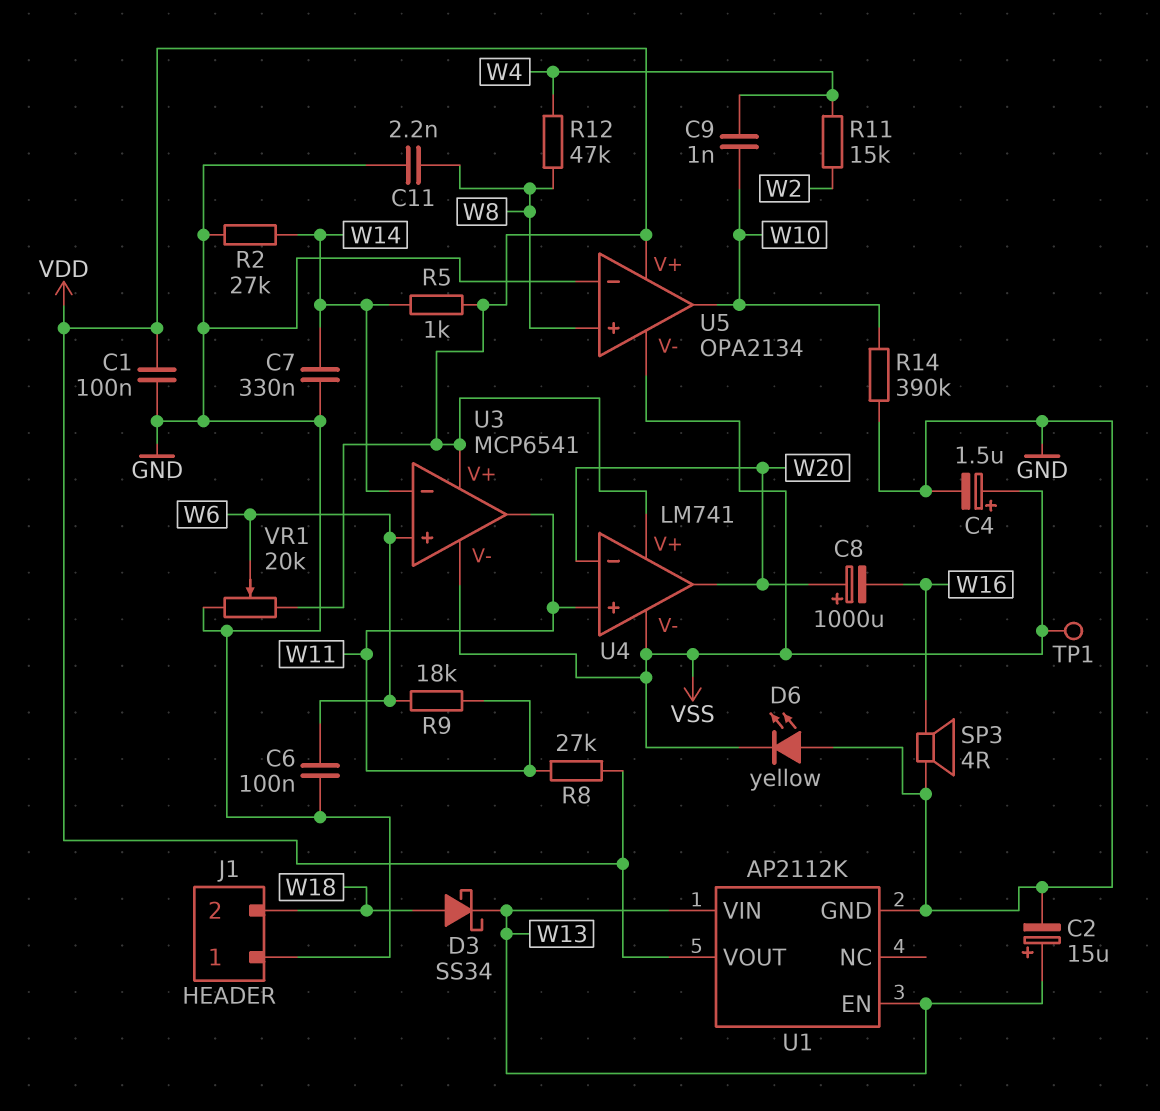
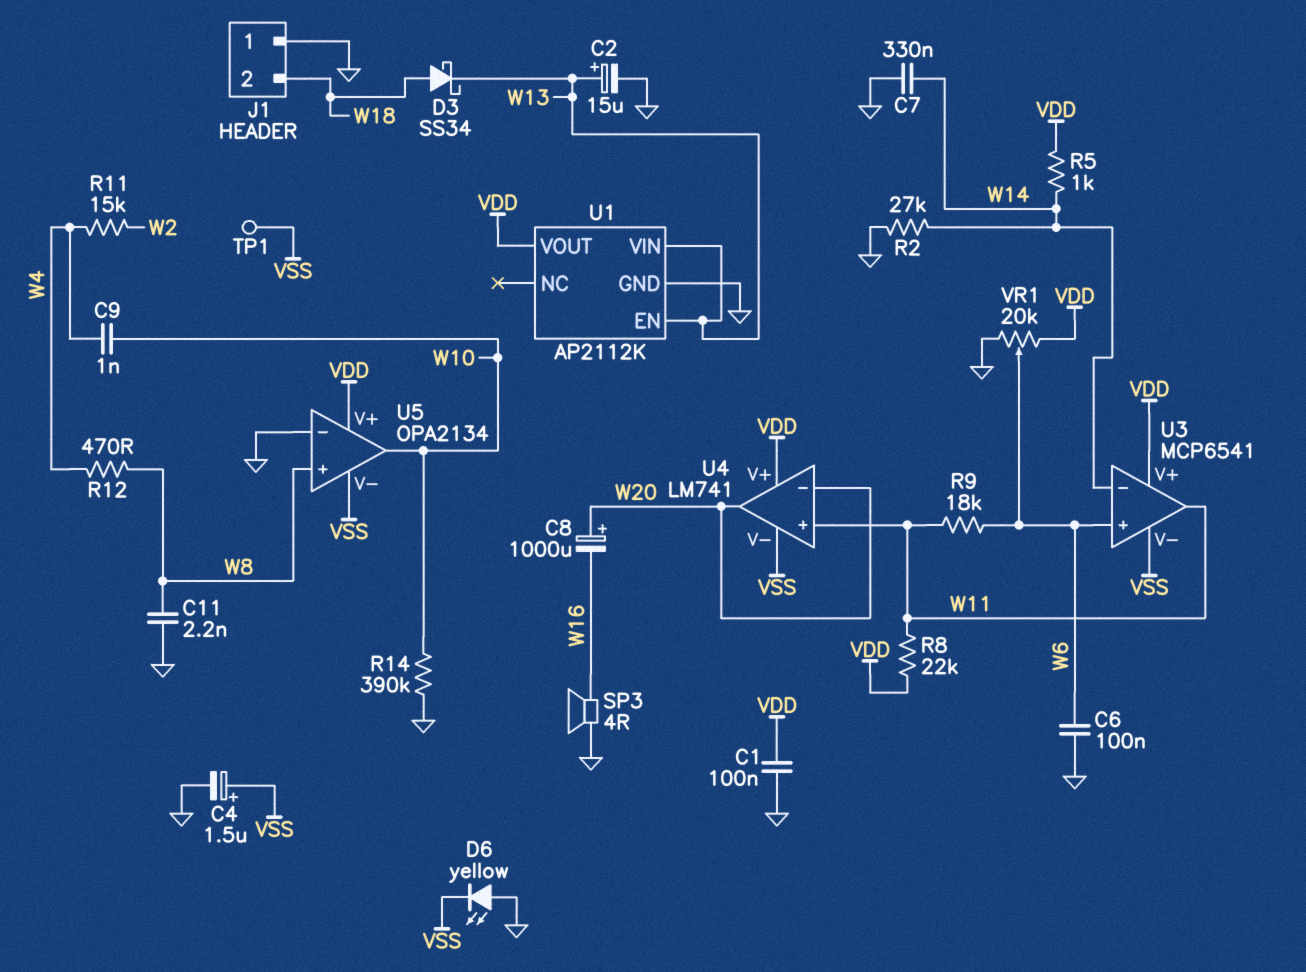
R8: 27k (VDD, W11) -> 22k (VDD, W11)
R12: 47k (W4, W8) -> 470 (W4, W8)

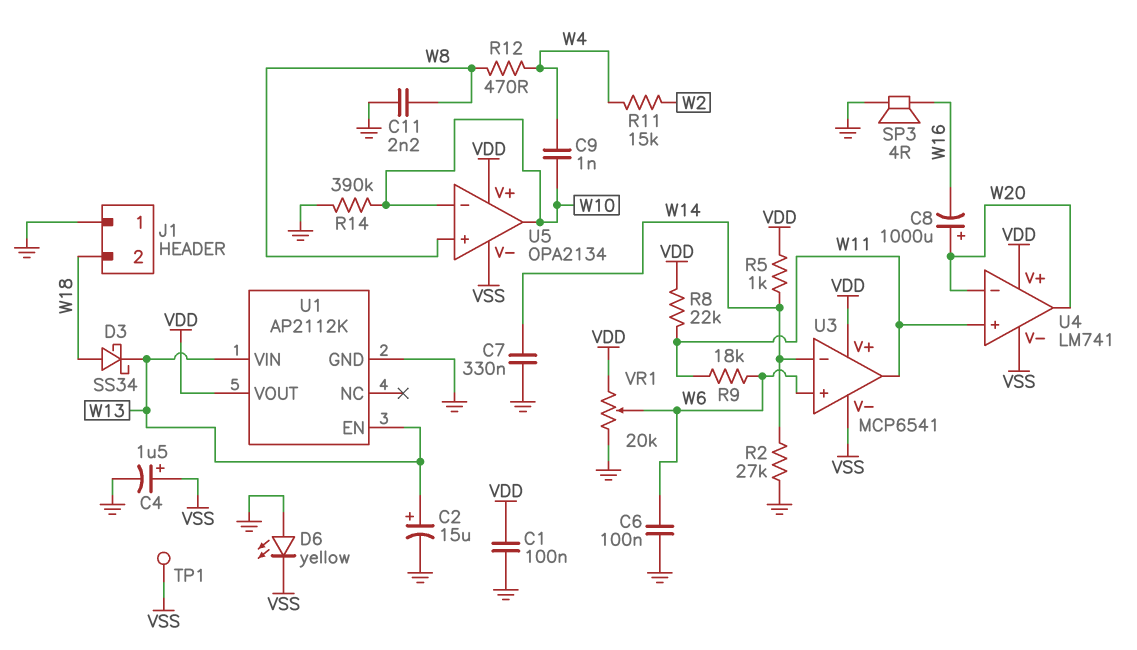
U5 pin in-: GND -> W10

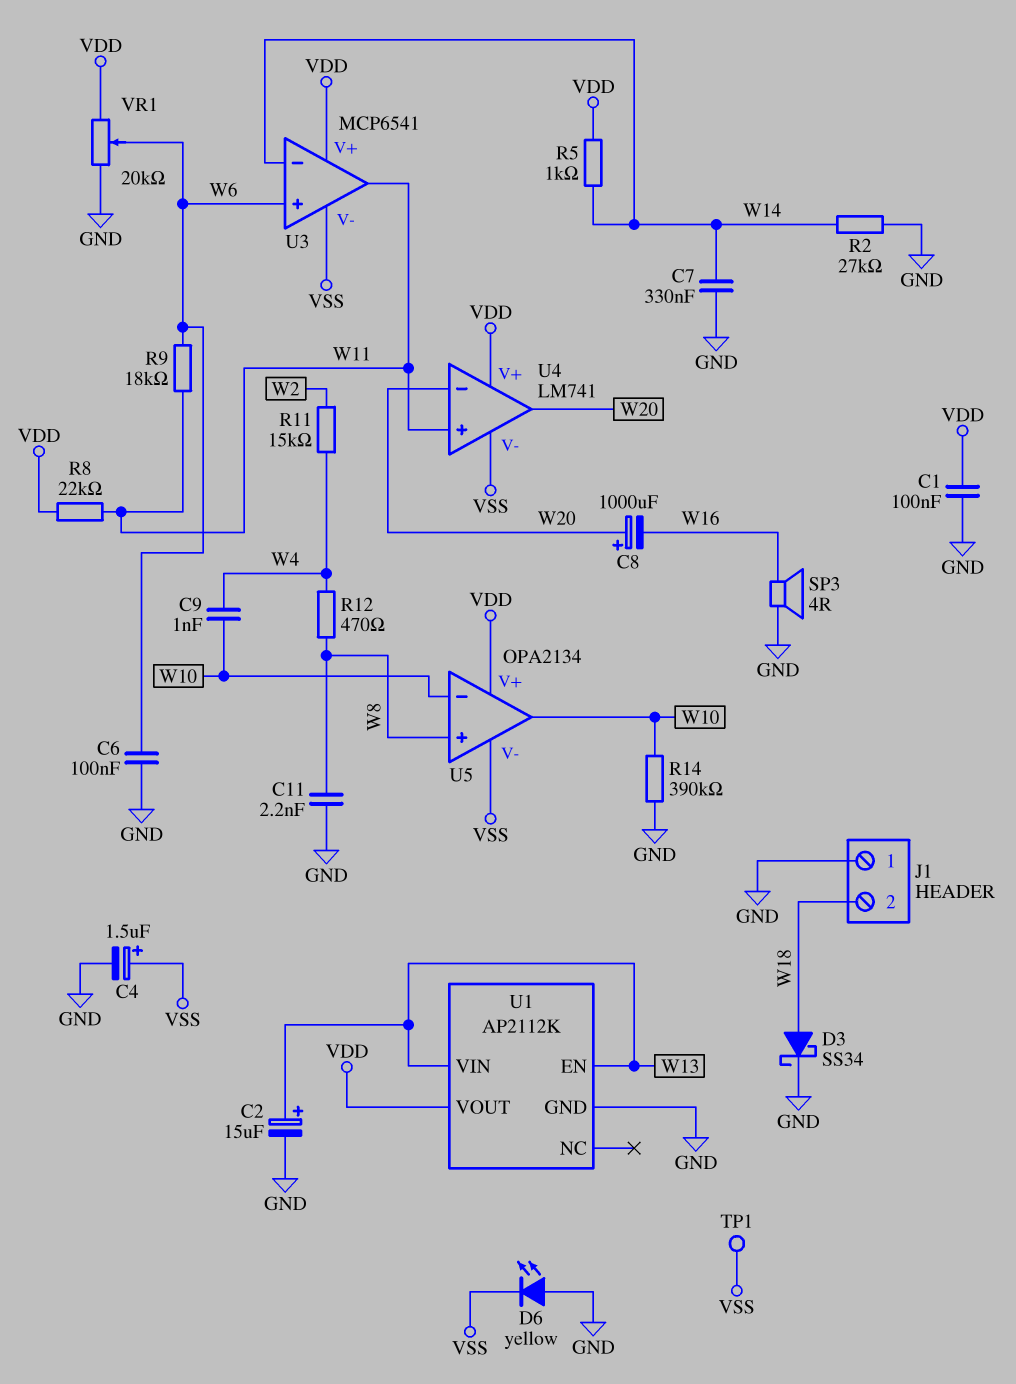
D3: schottky SS34 (A W18, K W13) -> schottky SS34 (A W18, K GND)

